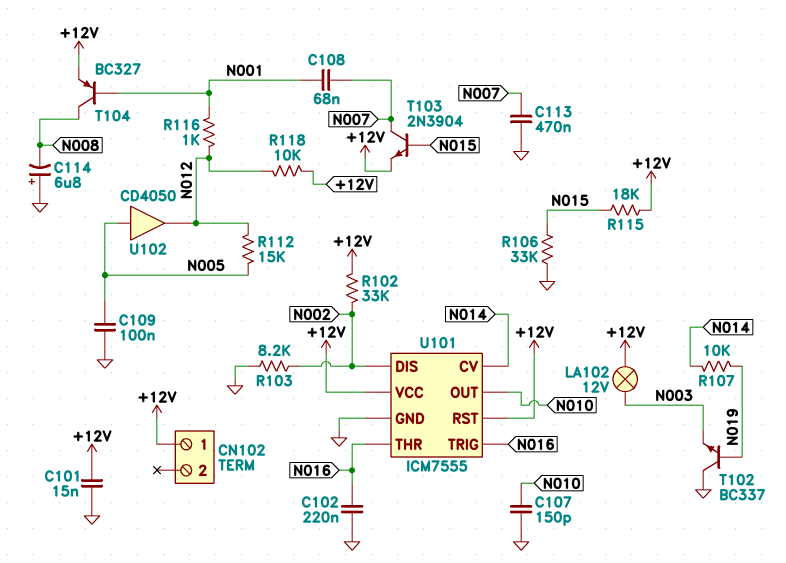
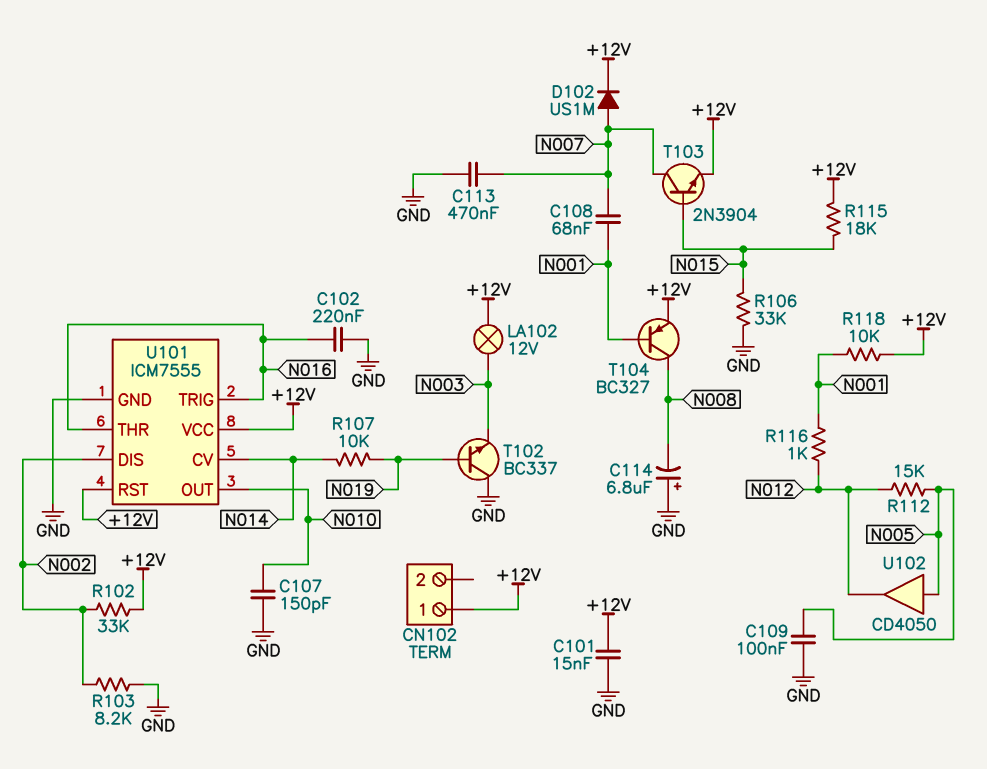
D102: none -> diode US1M (A N007, K +12V)
R118: 10k (+12V, N012) -> 10k (+12V, N001)

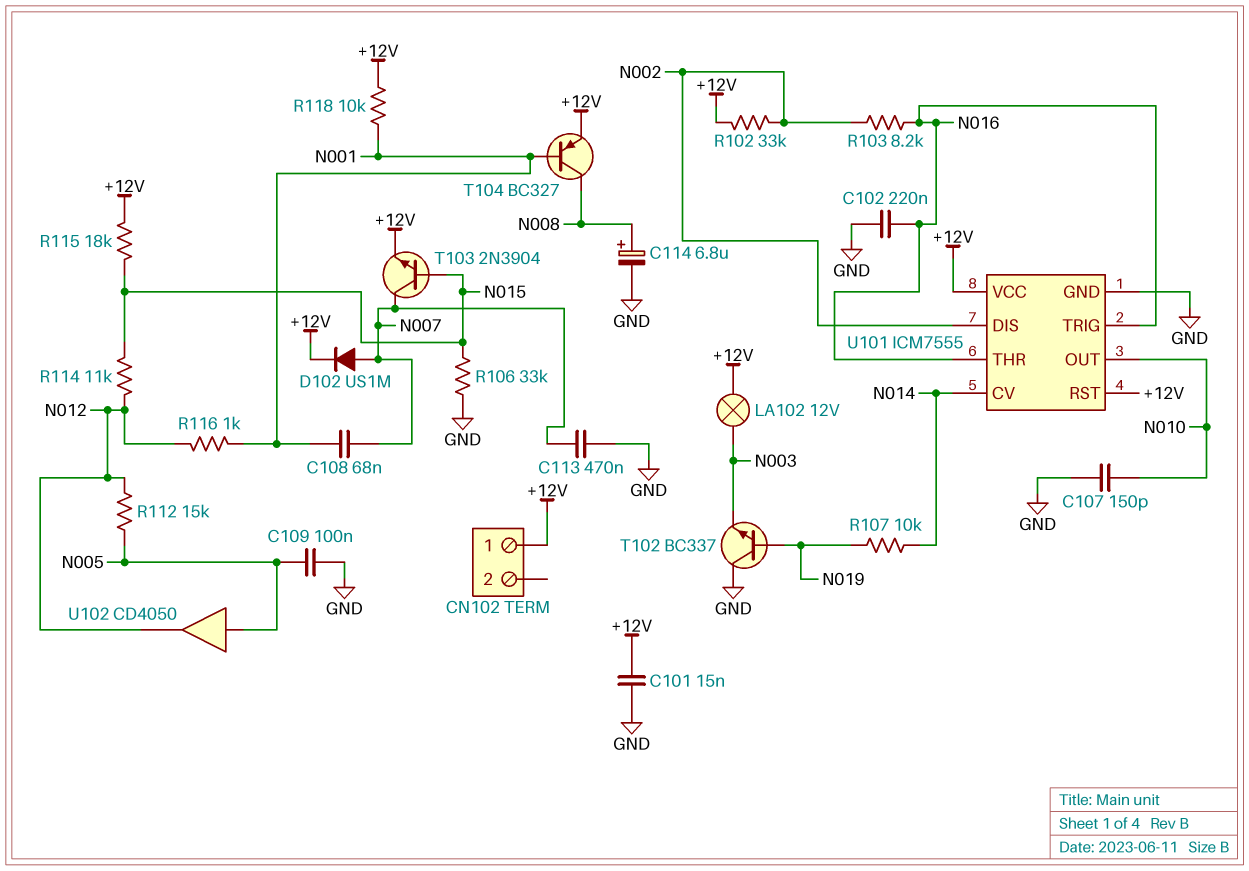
C114: 6.8uF (plus GND, minus N008) -> 6.8uF (plus N008, minus GND)
R103: 8.2k (GND, N002) -> 8.2k (N002, N016)
R114: none -> 11k (N012, N015)

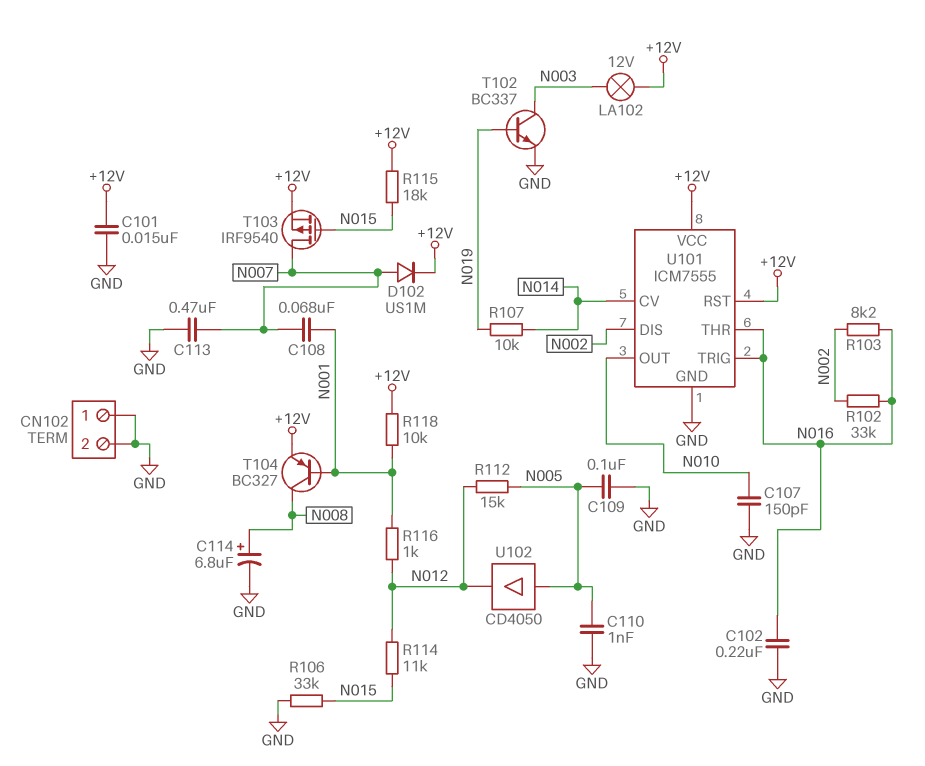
C110: none -> 1nF (GND, N005)
CN102 pin 1: +12V -> GND
CN102 pin 2: none -> GND
R102: 33k (+12V, N002) -> 33k (N002, N016)
T102: NPN BC337 (B N019, C GND, E N003) -> NPN BC337 (B N019, C N003, E GND)
T103: NPN 2N3904 (B N015, C N007, E +12V) -> PMOS IRF9540 (G N015, D N007, S +12V)

